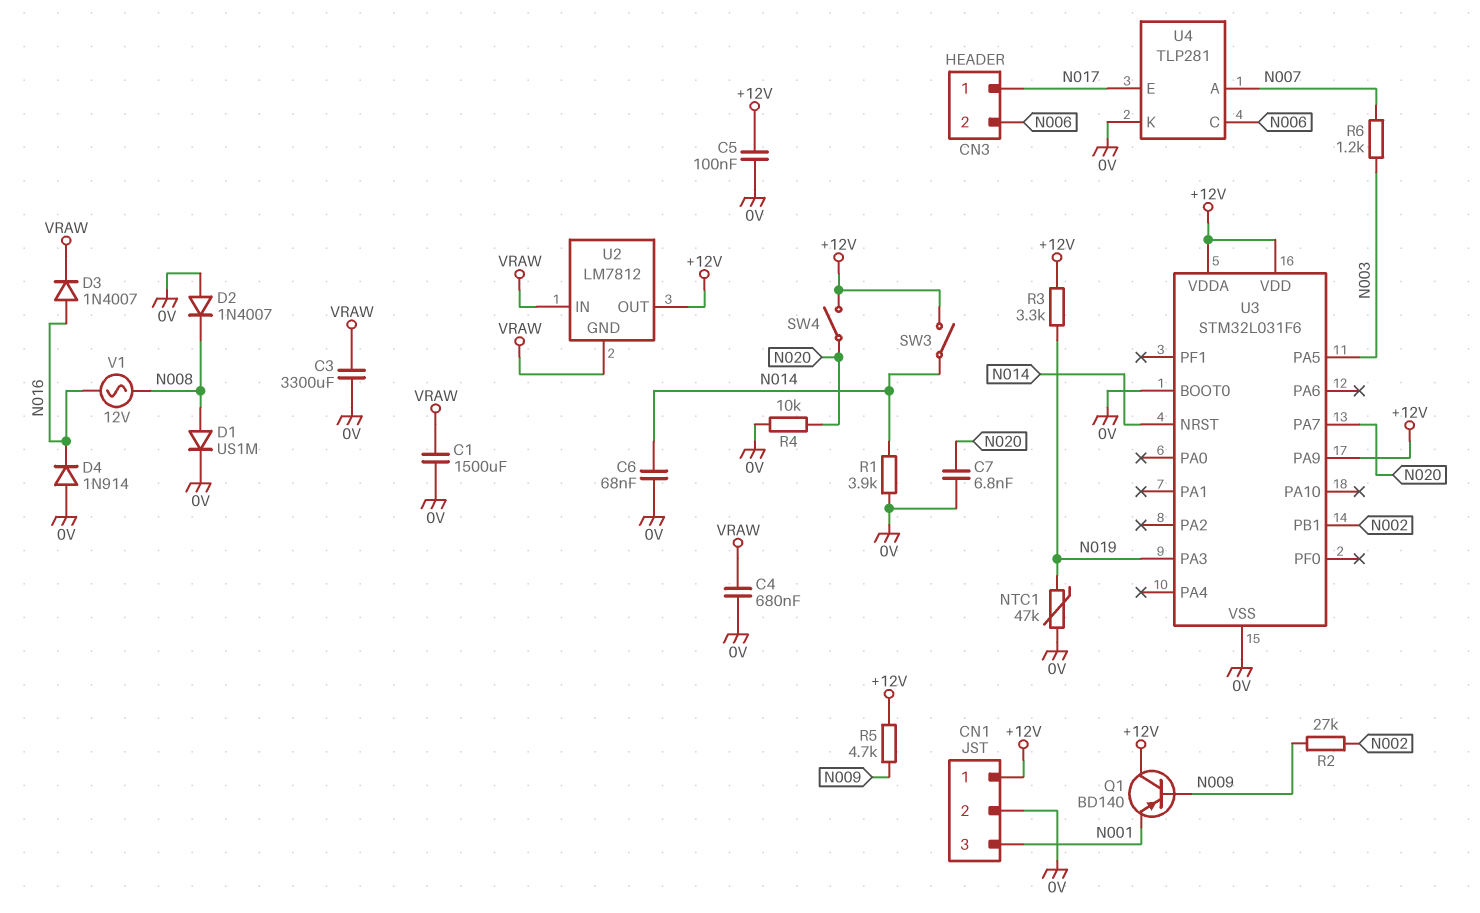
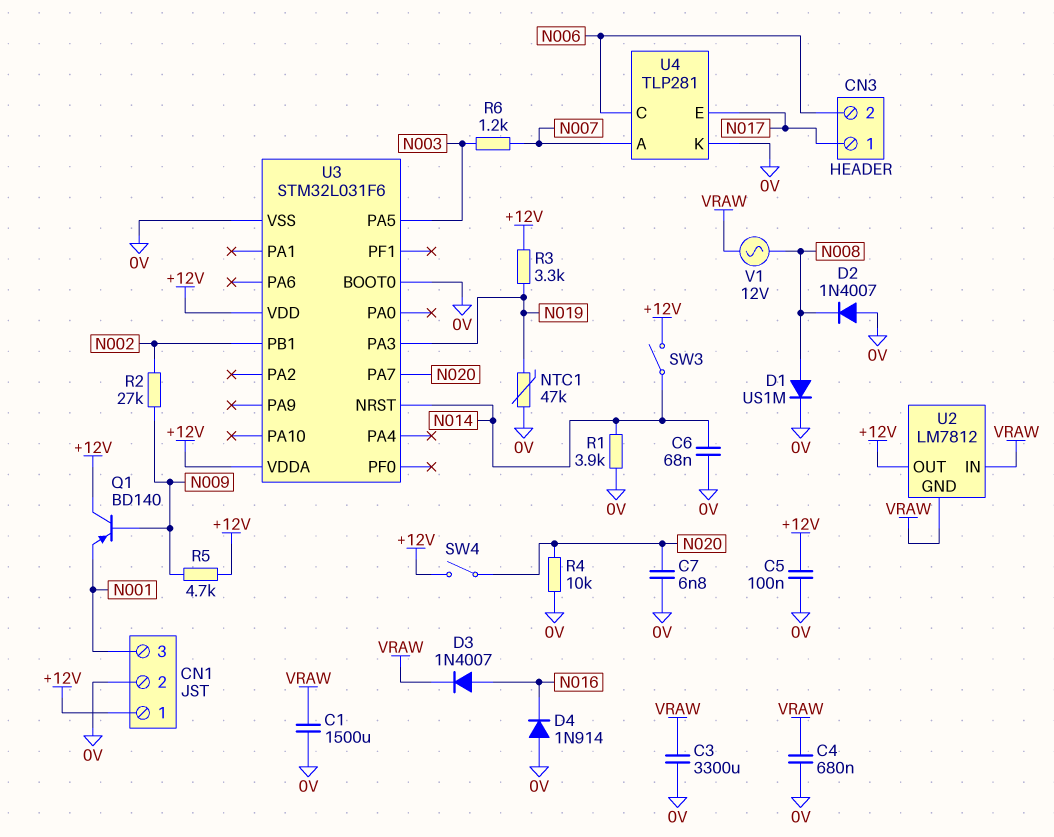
U3 pin PA9: +12V -> none
V1: AC 12V (N008, N016) -> AC 12V (N008, VRAW)

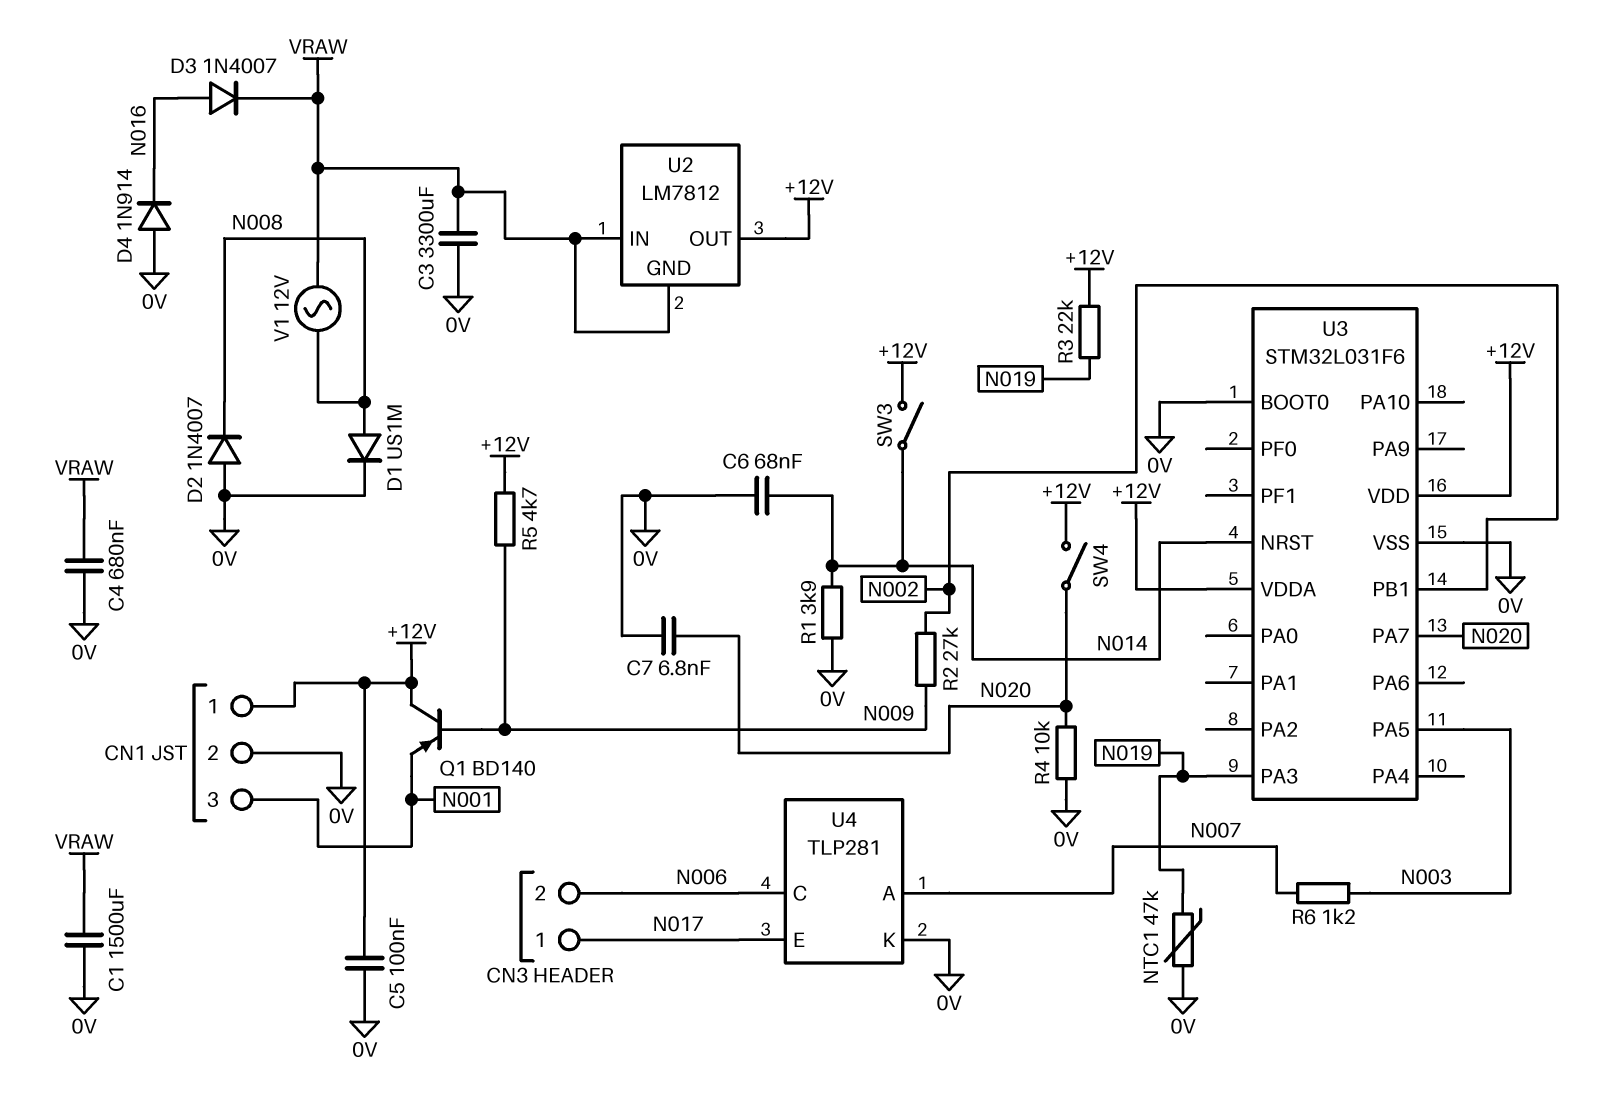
R3: 3.3k (+12V, N019) -> 22k (+12V, N019)

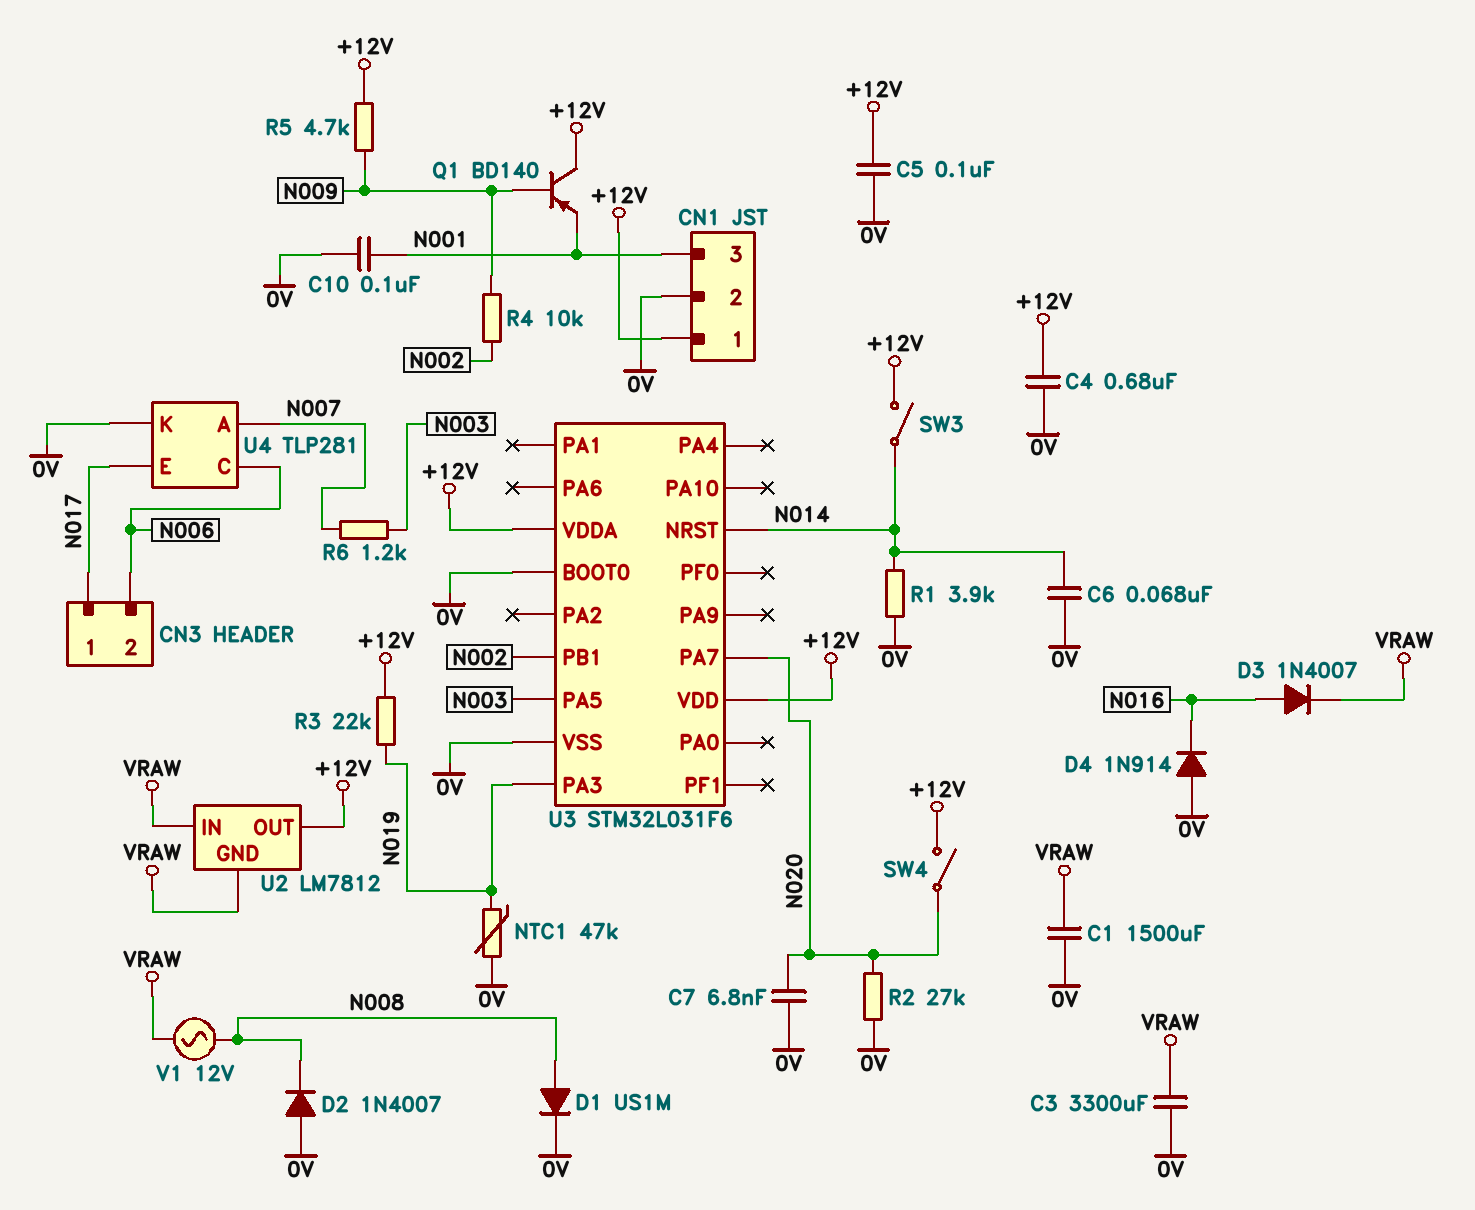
C4: 680nF (0V, VRAW) -> 680nF (+12V, 0V)
C10: none -> 100nF (0V, N001)
R2: 27k (N002, N009) -> 27k (0V, N020)
R4: 10k (0V, N020) -> 10k (N002, N009)

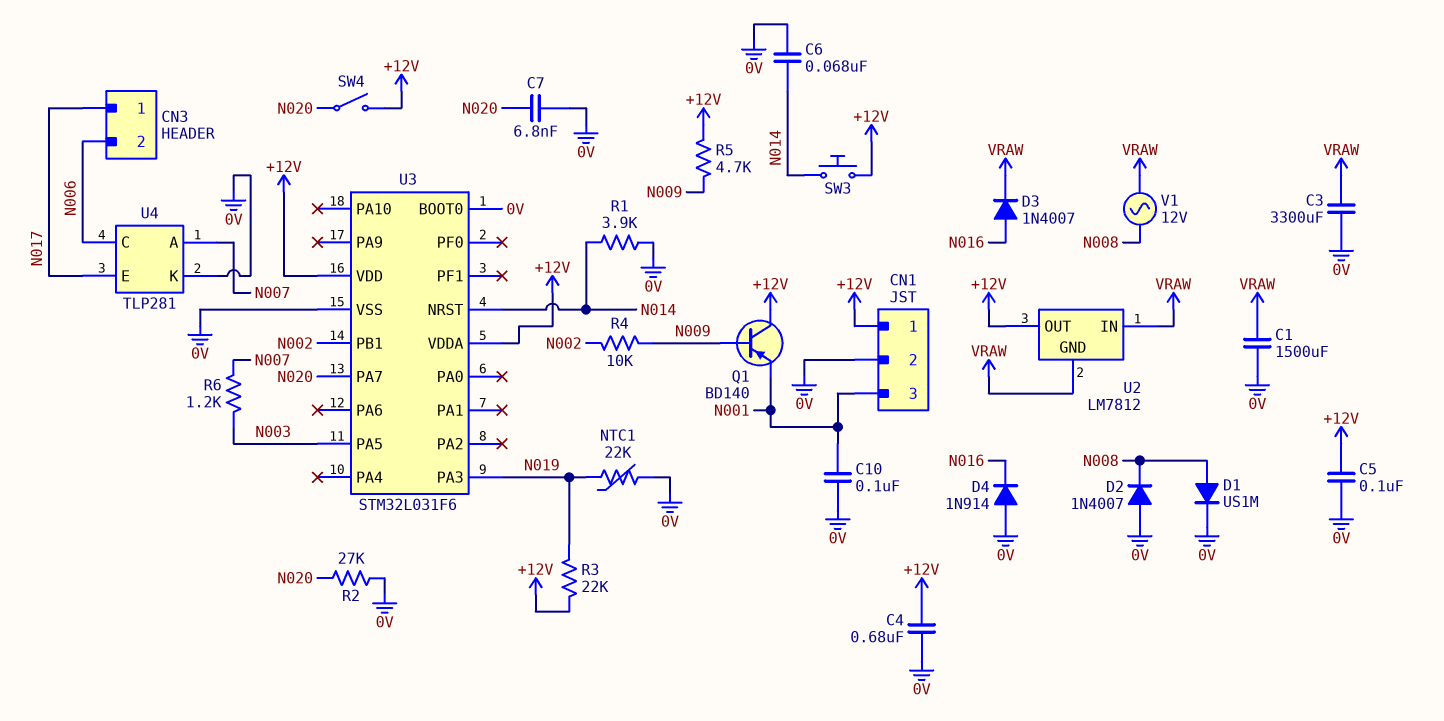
NTC1: 47k (0V, N019) -> 22k (0V, N019)
SW3: switch (+12V, N014) -> button (+12V, N014)

